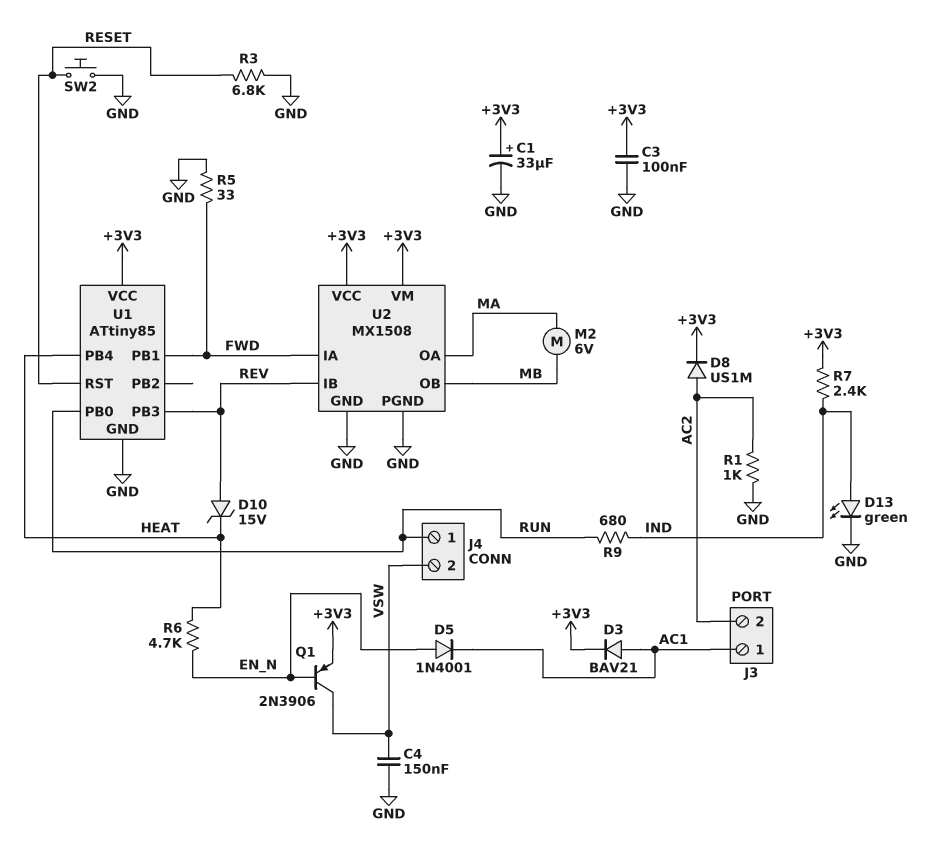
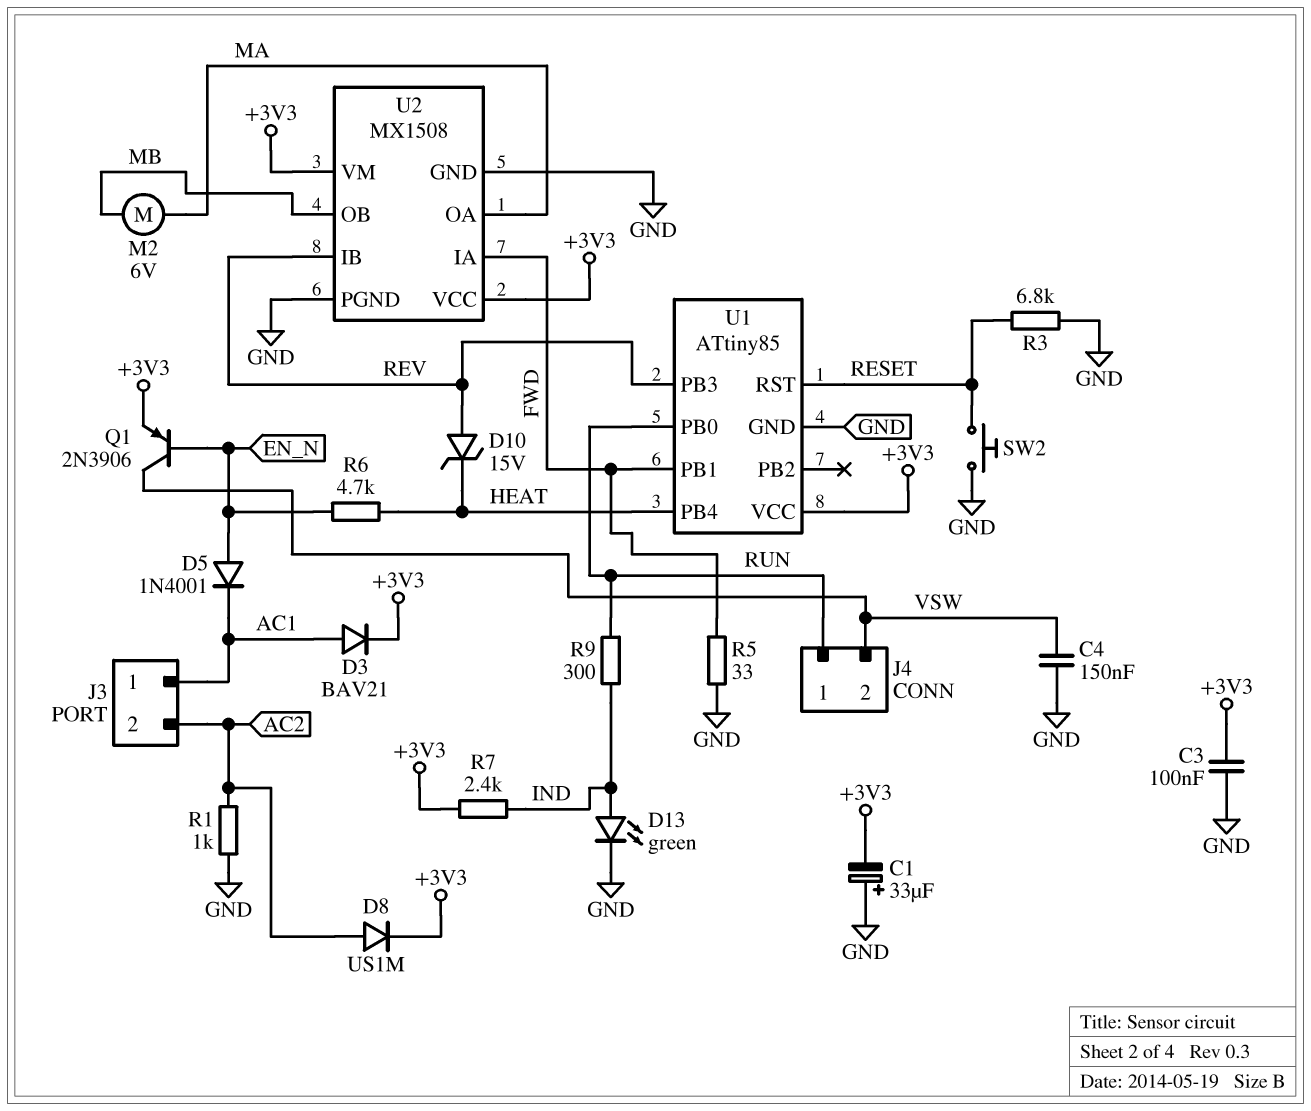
C1: 33uF (plus +3V3, minus GND) -> 33uF (plus GND, minus +3V3)
R9: 680 (IND, RUN) -> 300 (IND, RUN)

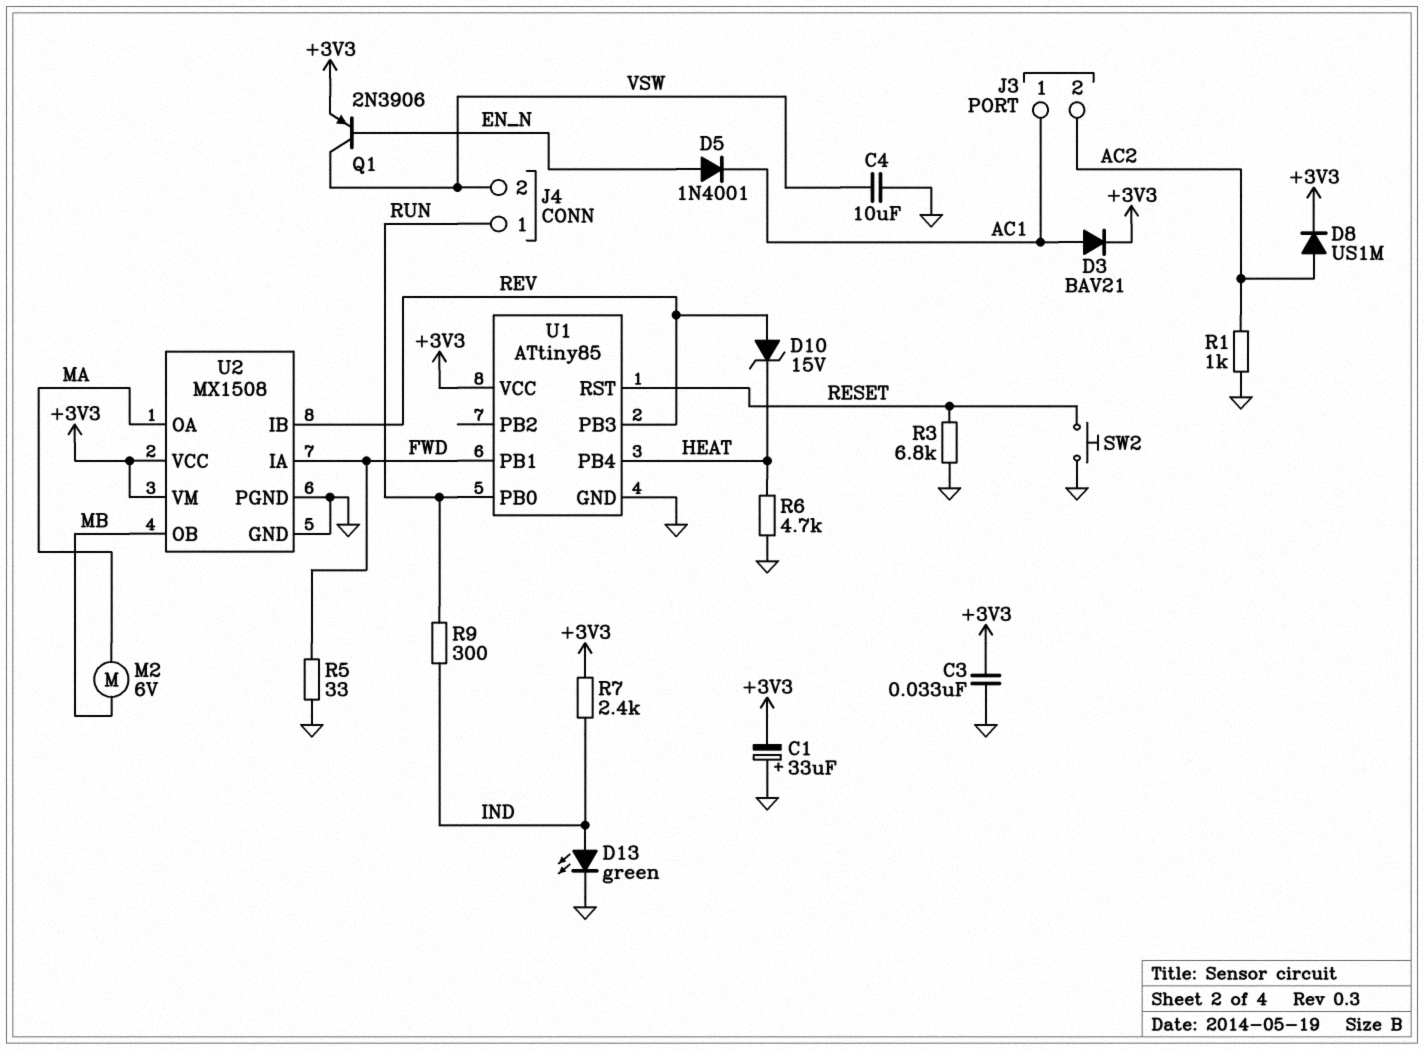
C3: 100nF (+3V3, GND) -> 33nF (+3V3, GND)
C4: 150nF (GND, VSW) -> 10uF (GND, VSW)
R6: 4.7k (EN_N, HEAT) -> 4.7k (GND, HEAT)

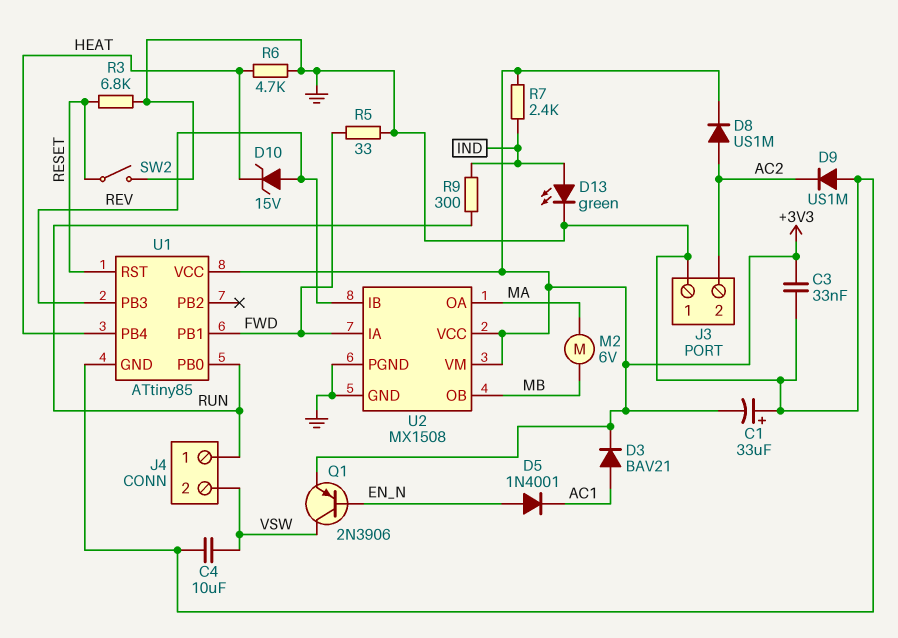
D9: none -> diode US1M (A GND, K AC2)
J3 pin 1: AC1 -> GND
R1: 1k (AC2, GND) -> none
SW2: button (GND, RESET) -> switch (GND, RESET)

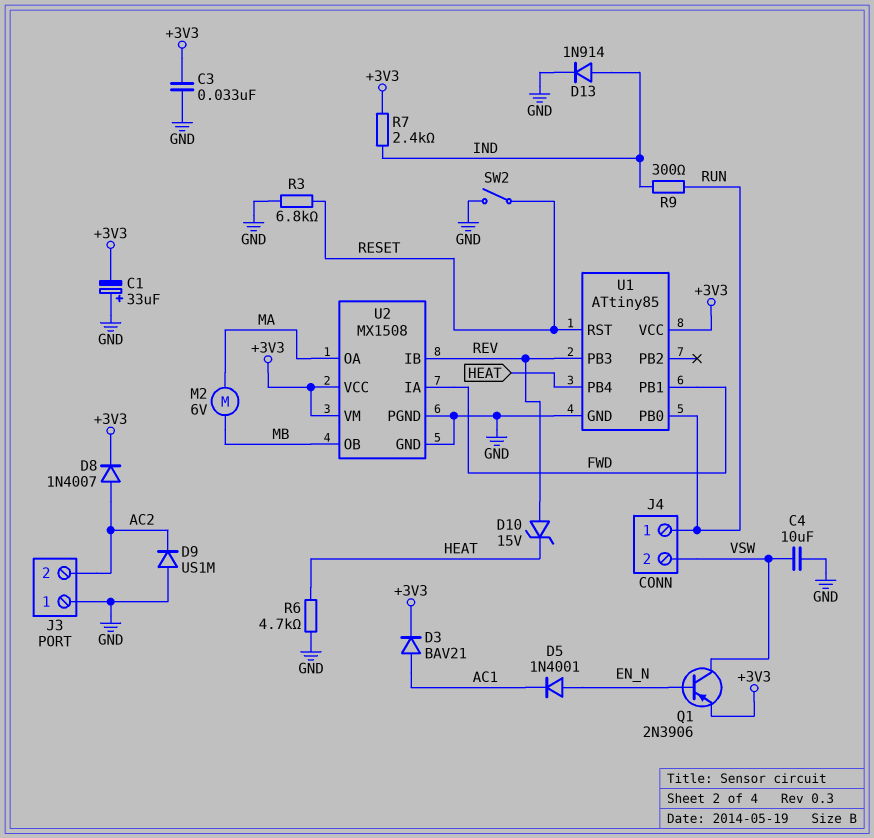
D8: diode US1M (A AC2, K +3V3) -> diode 1N4007 (A AC2, K +3V3)
D13: LED green (A IND, K GND) -> diode 1N914 (A IND, K GND)
R5: 33 (FWD, GND) -> none

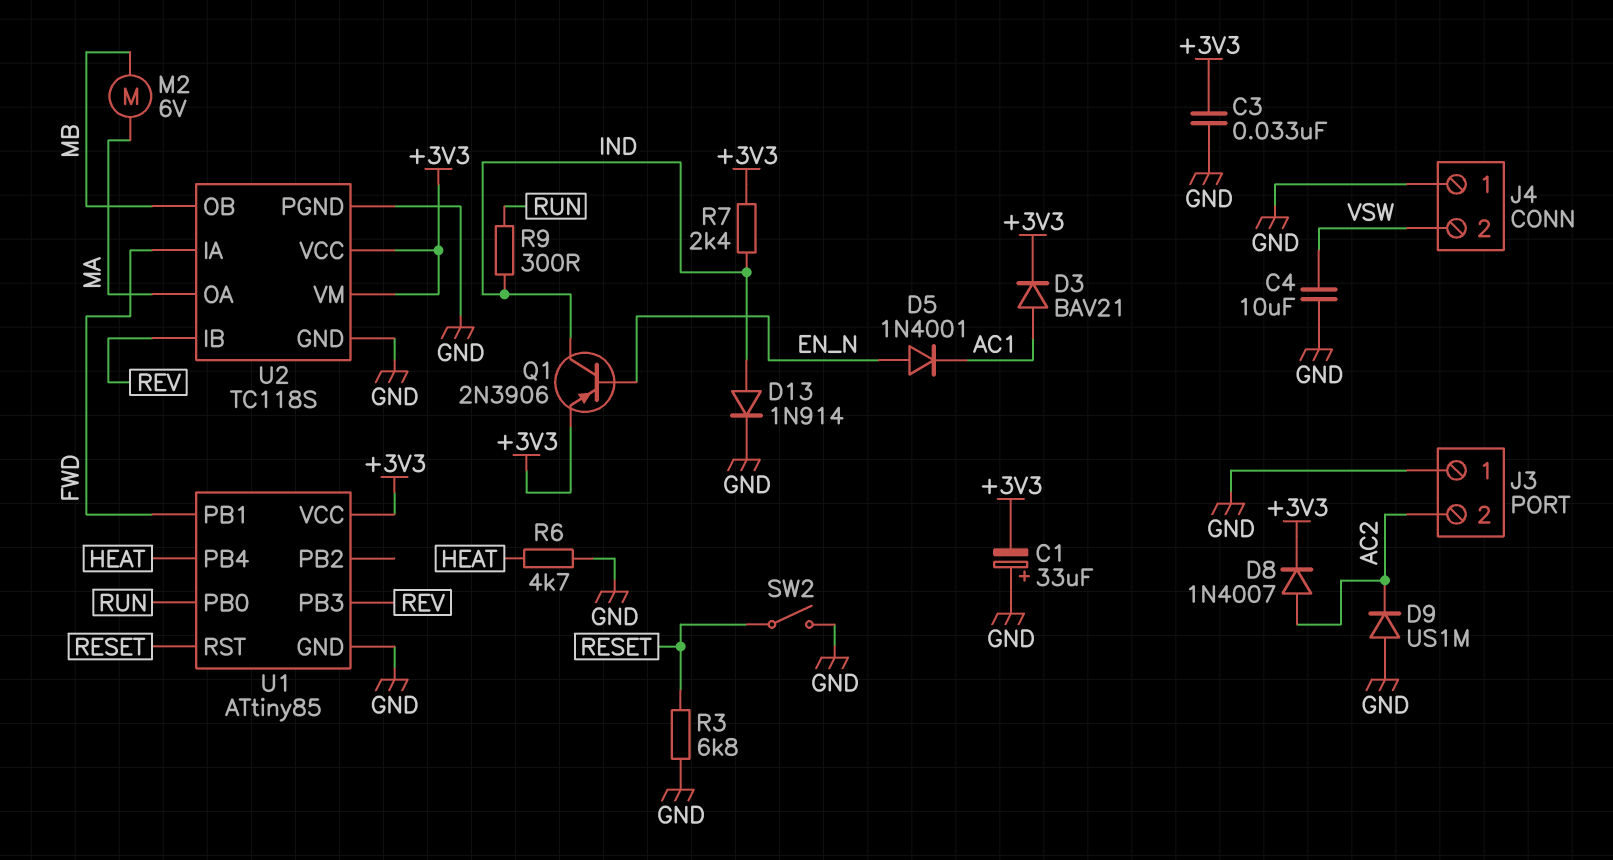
D10: zener 15V (A REV, K HEAT) -> none
J4 pin 1: RUN -> GND
Q1: PNP 2N3906 (B EN_N, C VSW, E +3V3) -> PNP 2N3906 (B EN_N, C IND, E +3V3)
U2: MX1508 -> TC118S

